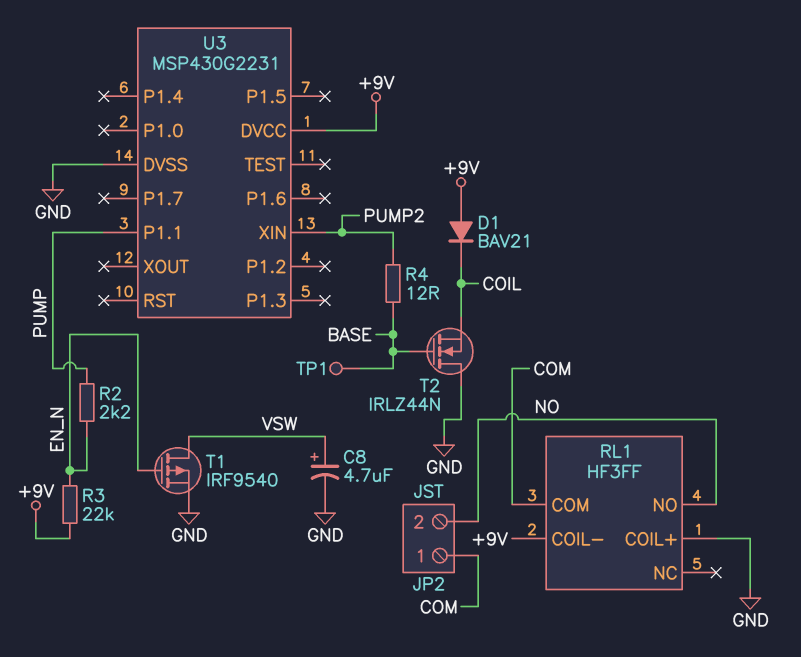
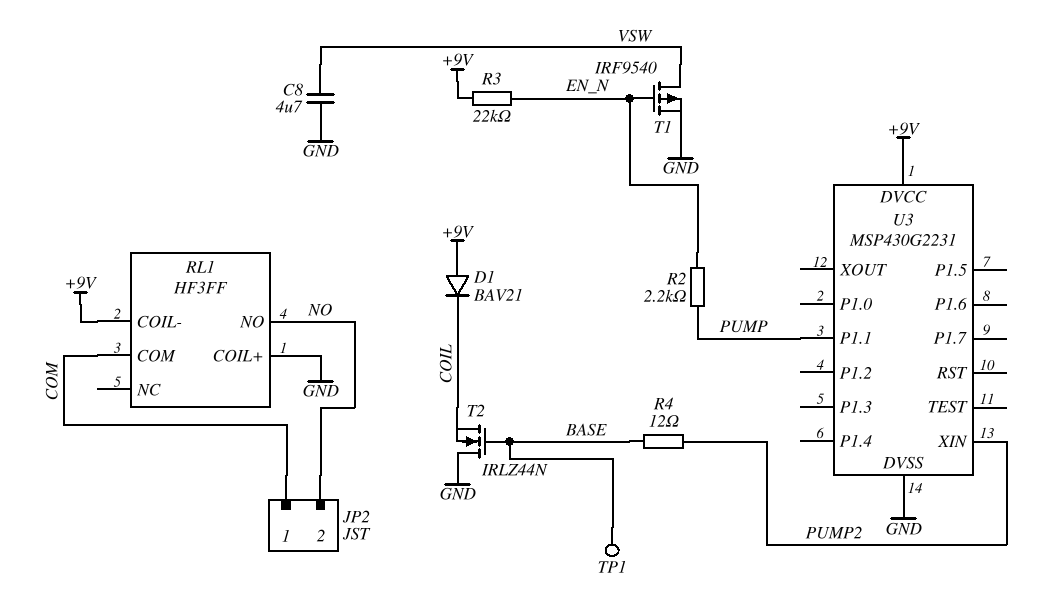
C8: 4.7uF (plus VSW, minus GND) -> 4.7uF (GND, VSW)

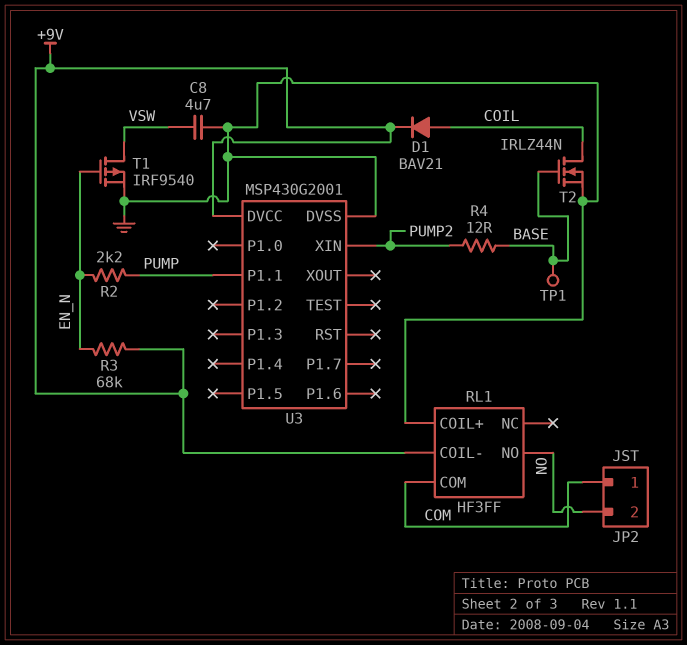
D1: diode BAV21 (A +9V, K COIL) -> diode BAV21 (A COIL, K +9V)
R3: 22k (+9V, EN_N) -> 68k (+9V, EN_N)
T2: NMOS IRLZ44N (G BASE, D GND, S COIL) -> NMOS IRLZ44N (G BASE, D COIL, S GND)
U3: MSP430G2231 -> MSP430G2001

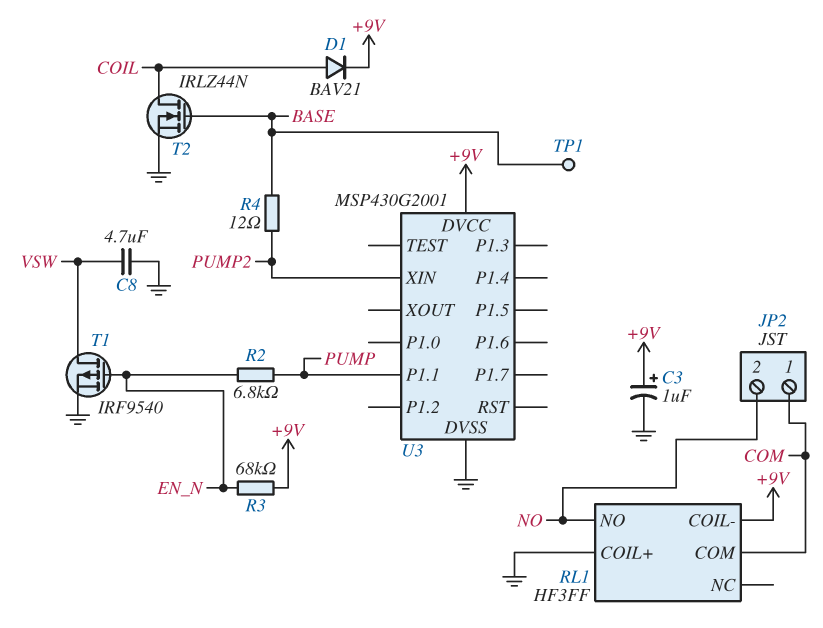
C3: none -> 1uF (plus +9V, minus GND)
R2: 2.2k (EN_N, PUMP) -> 6.8k (EN_N, PUMP)

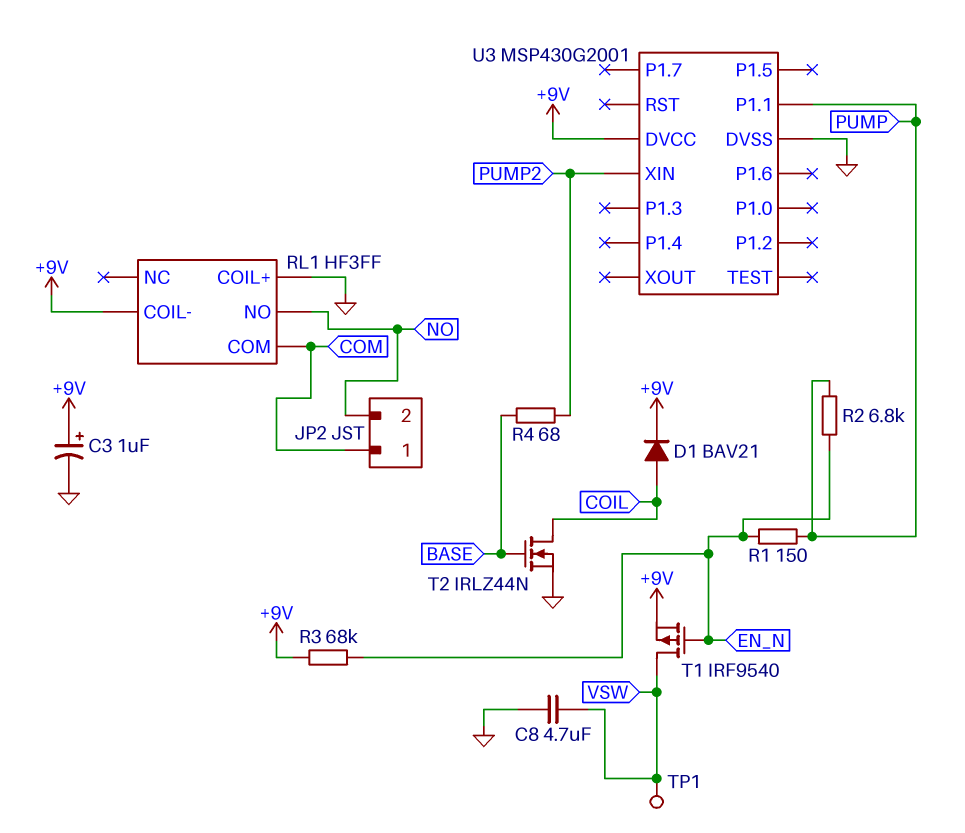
R1: none -> 150 (EN_N, PUMP)
R4: 12 (BASE, PUMP2) -> 68 (BASE, PUMP2)
T1: PMOS IRF9540 (G EN_N, D VSW, S GND) -> PMOS IRF9540 (G EN_N, D VSW, S +9V)
TP1: test point (BASE) -> test point (VSW)

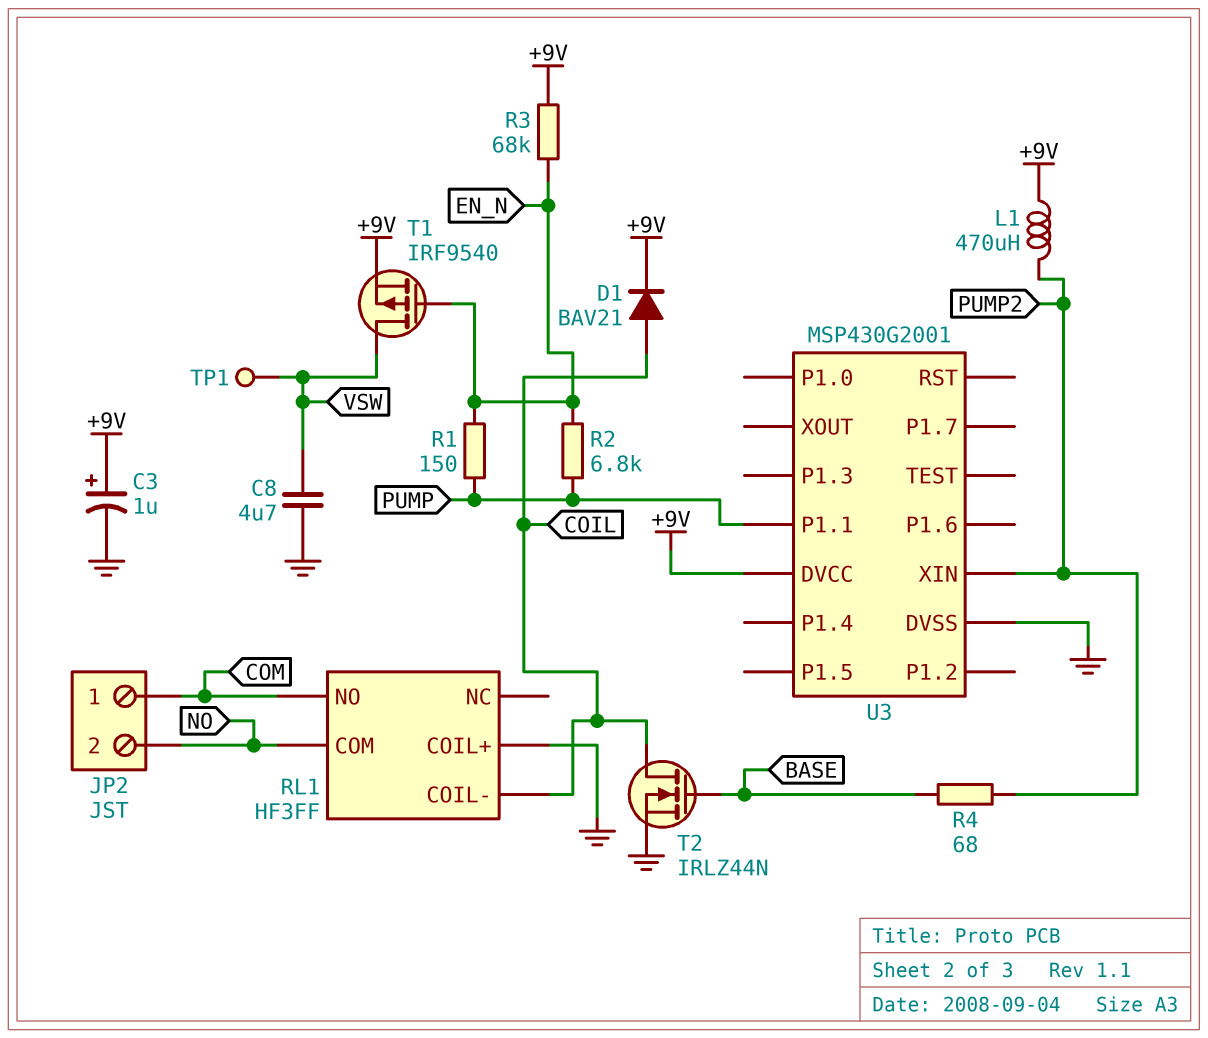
L1: none -> 470uH (+9V, PUMP2)
RL1 pin COIL-: +9V -> COIL
RL1 pin COM: COM -> NO
RL1 pin NO: NO -> COM

